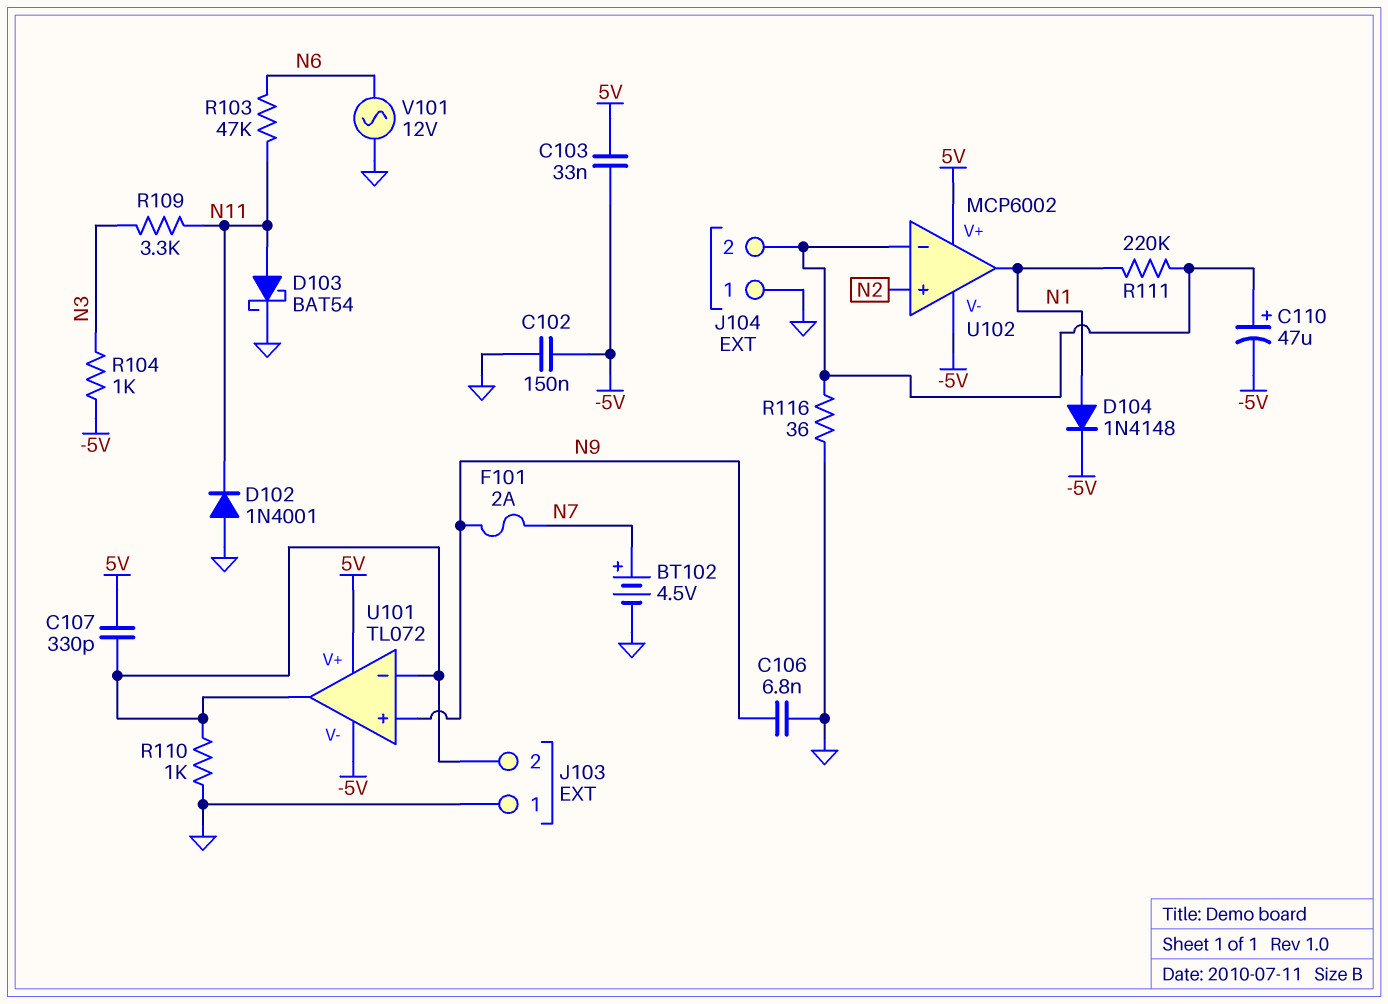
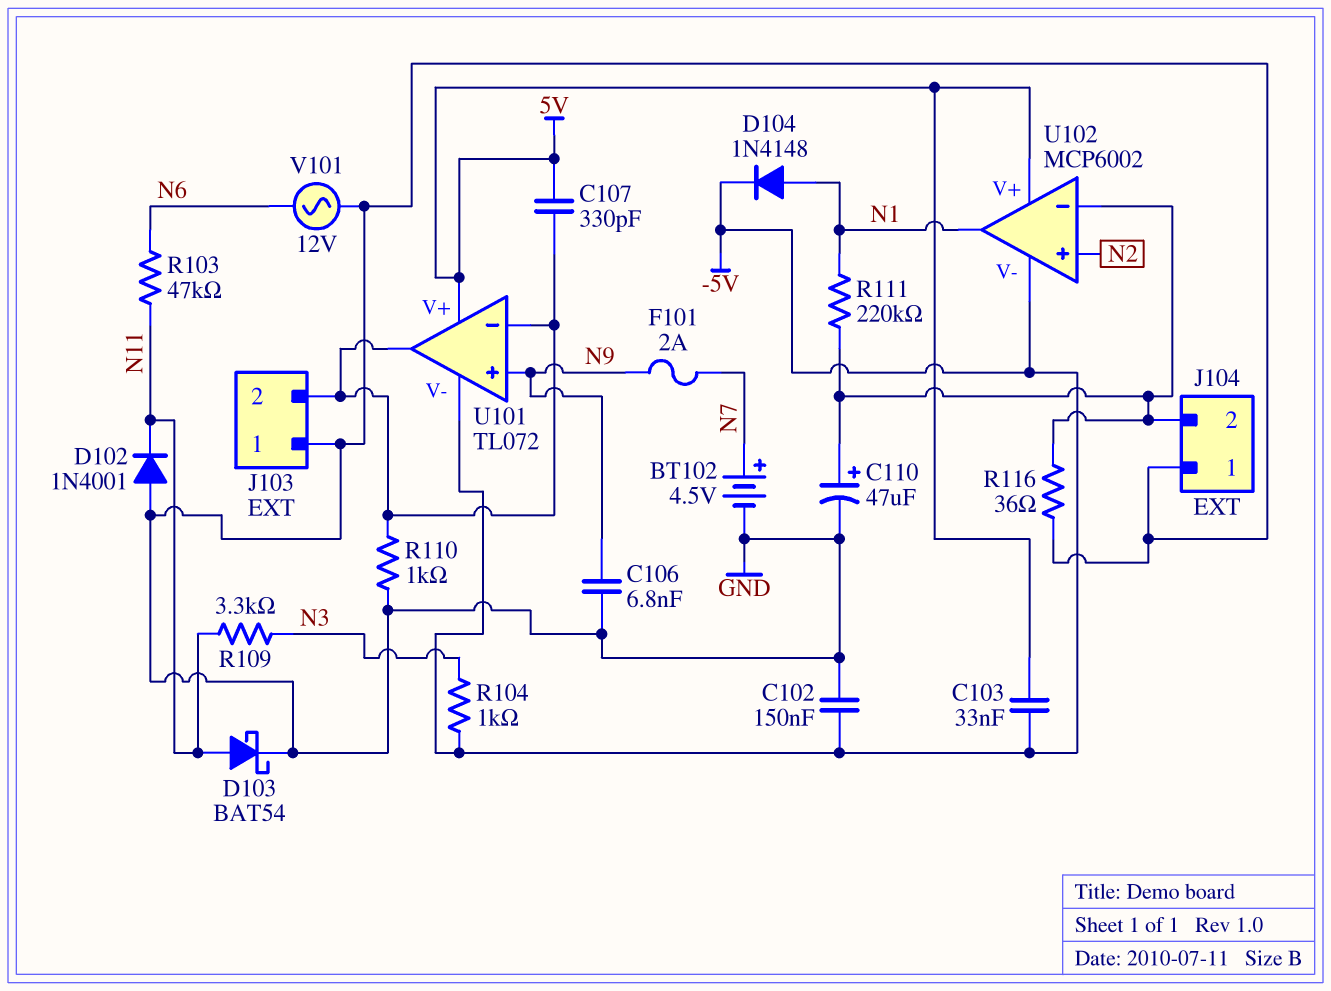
C110: 47uF (plus J104/2, minus -5V) -> 47uF (plus J104/2, minus GND)

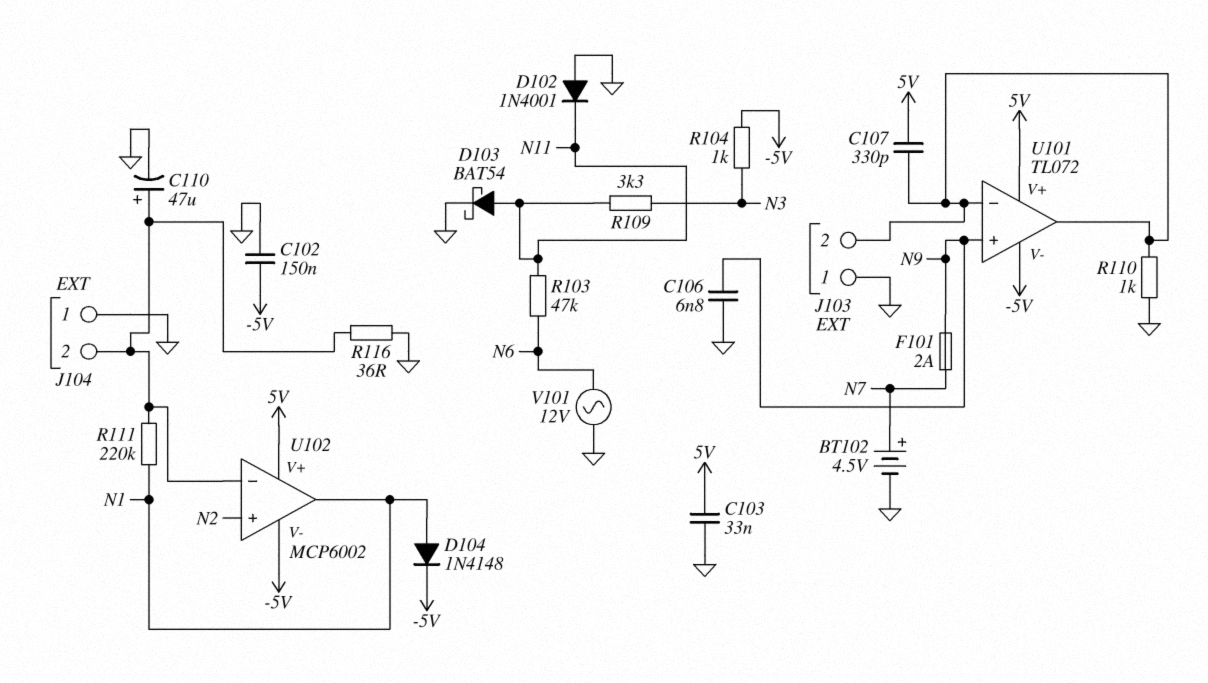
C103: 33nF (-5V, 5V) -> 33nF (5V, GND)

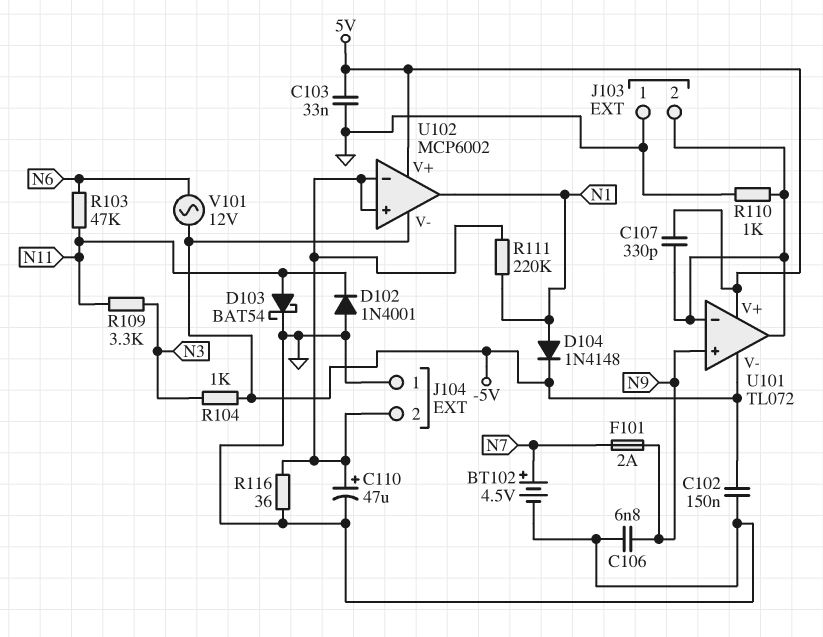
U102 pin in+: N2 -> J104/2
V101: AC 12V (GND, N6) -> AC 12V (-5V, N6)

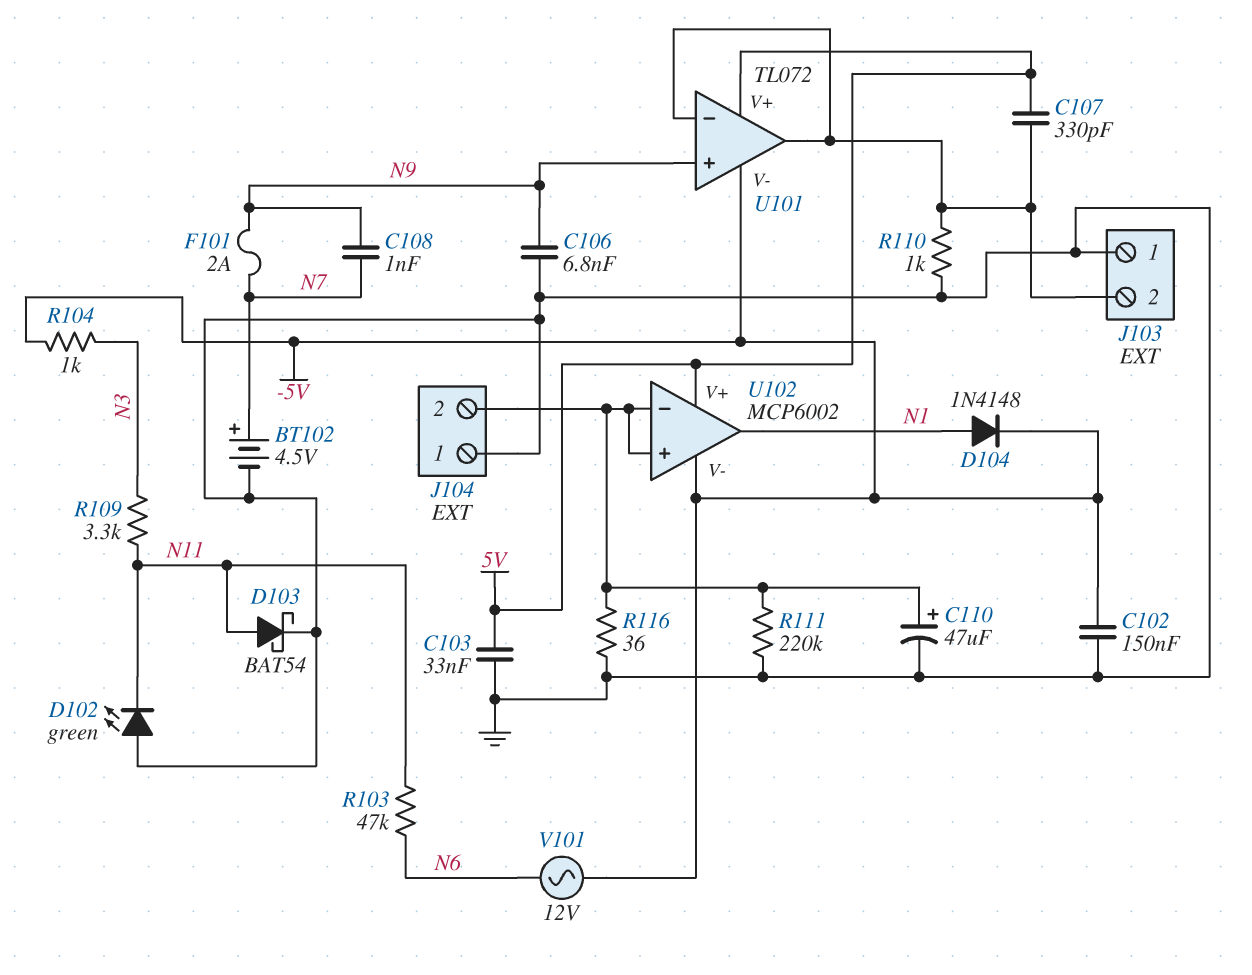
C108: none -> 1nF (N7, N9)
D102: diode 1N4001 (A GND, K N11) -> LED green (A GND, K N11)
R111: 220k (J104/2, N1) -> 220k (GND, J104/2)

